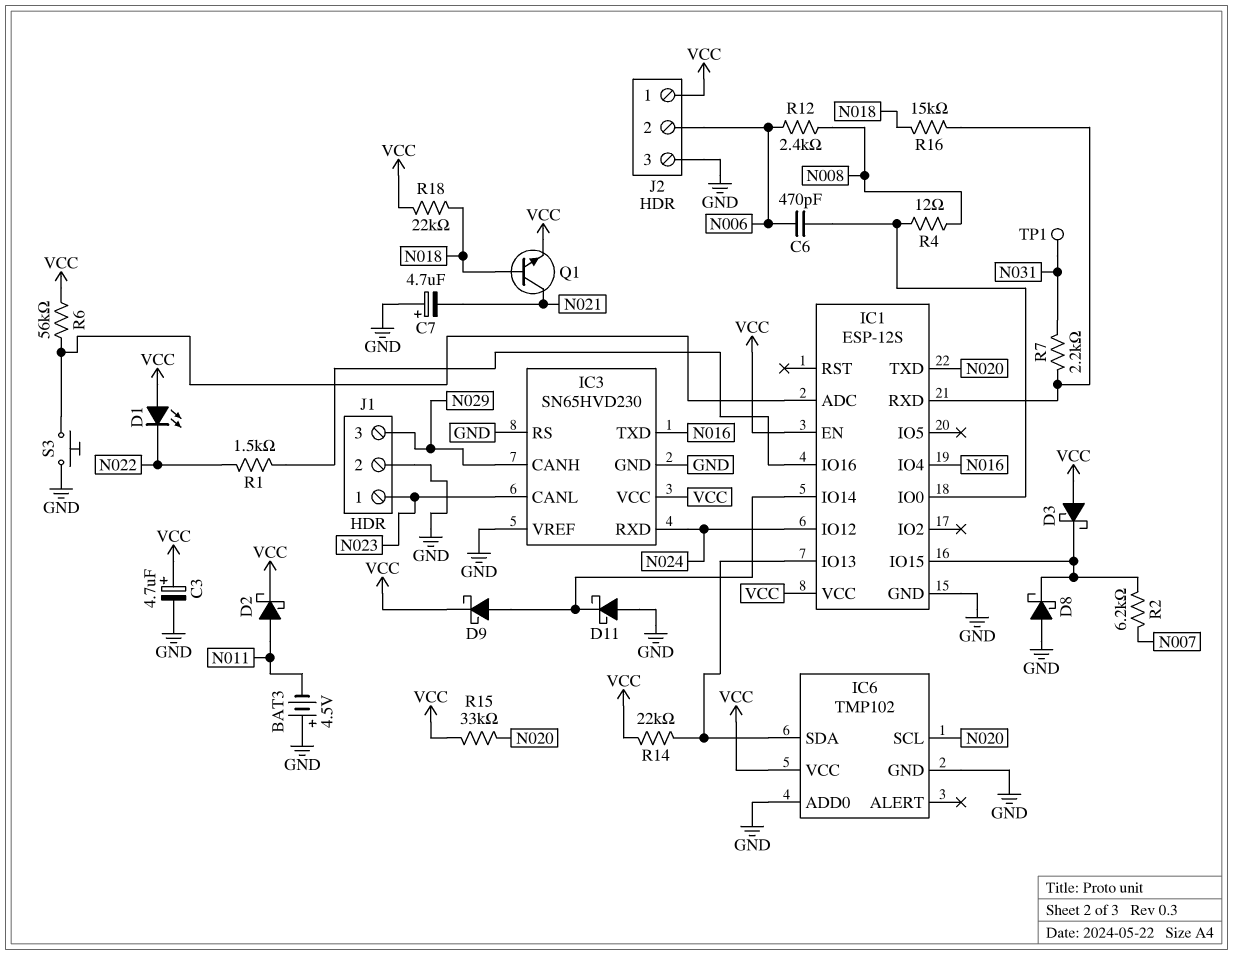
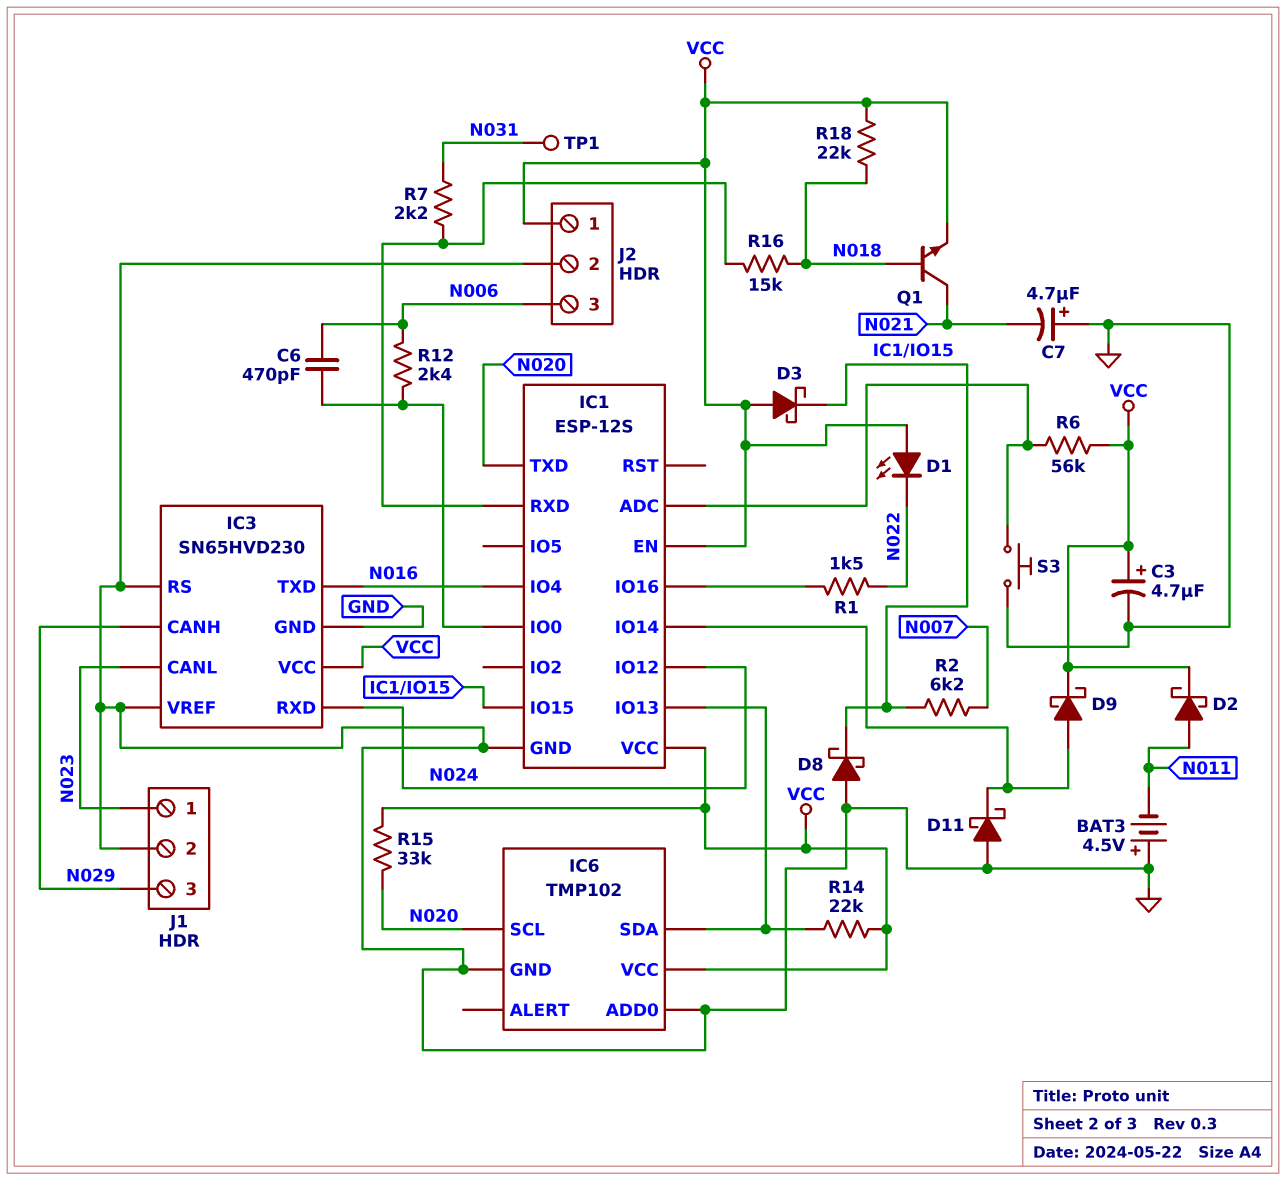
J2 pin 2: N006 -> GND
J2 pin 3: GND -> N006
R4: 12 (IC1/IO0, N008) -> none
R12: 2.4k (N006, N008) -> 2.4k (IC1/IO0, N006)

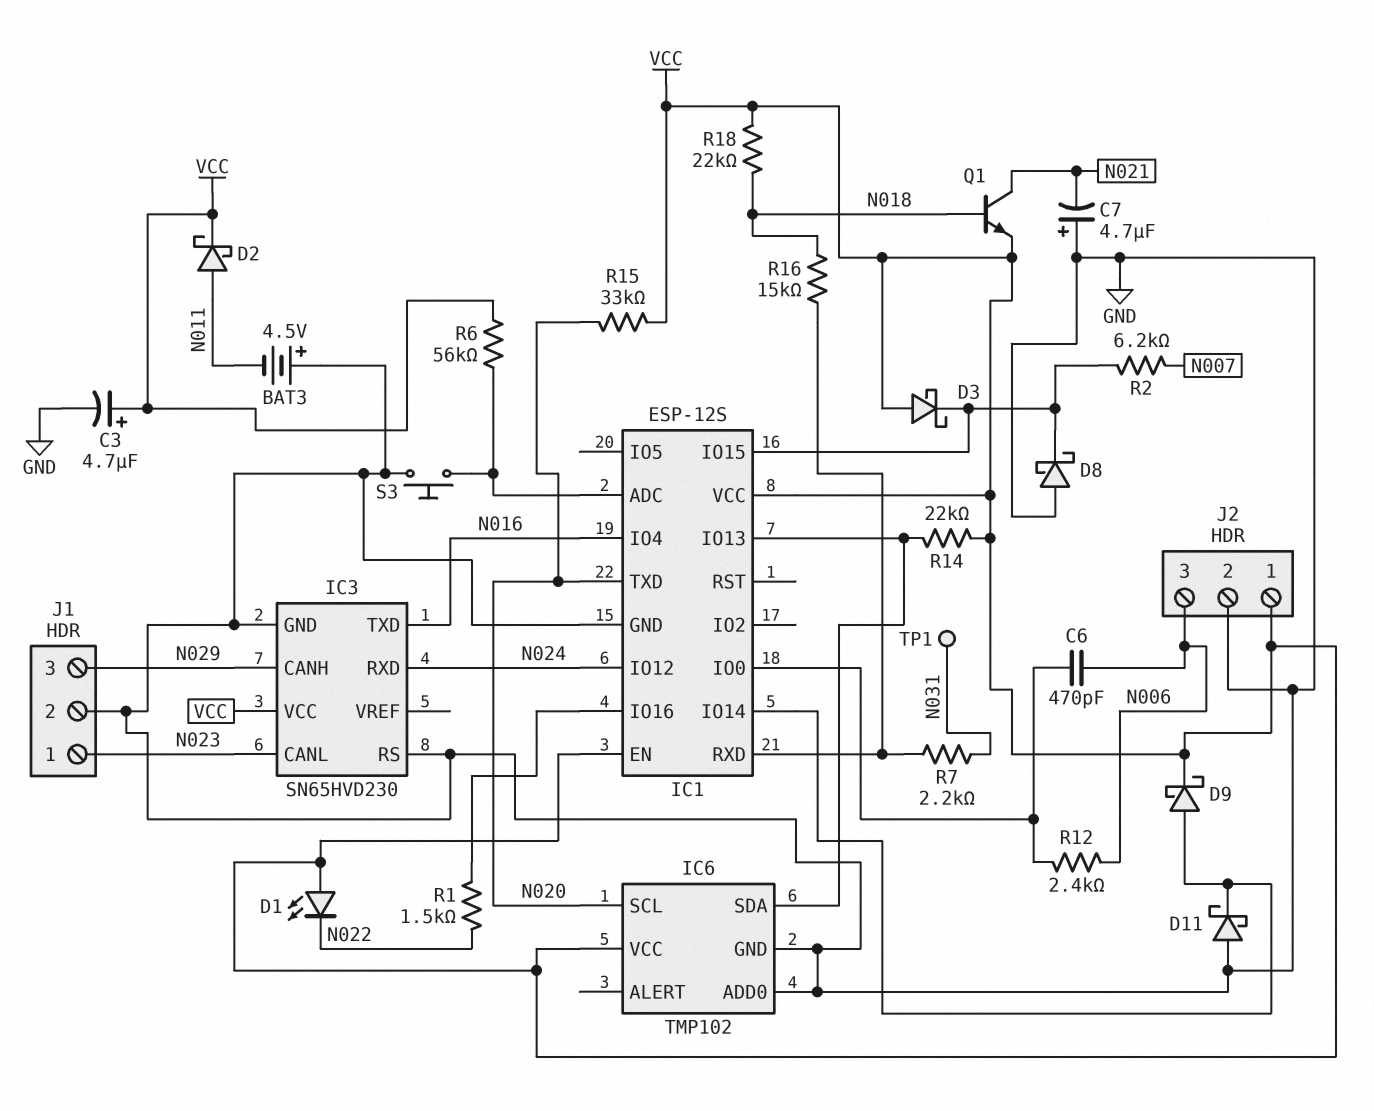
IC3 pin VREF: GND -> none

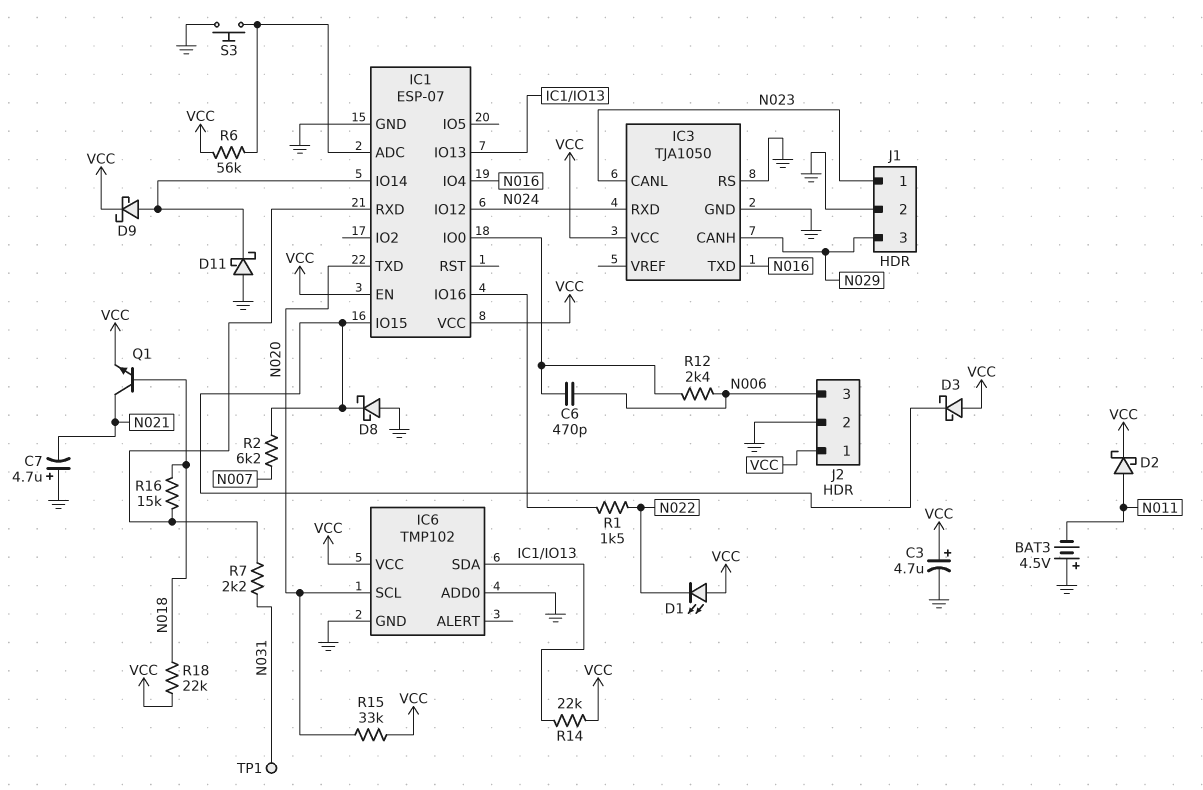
IC1: ESP-12S -> ESP-07
IC3: SN65HVD230 -> TJA1050

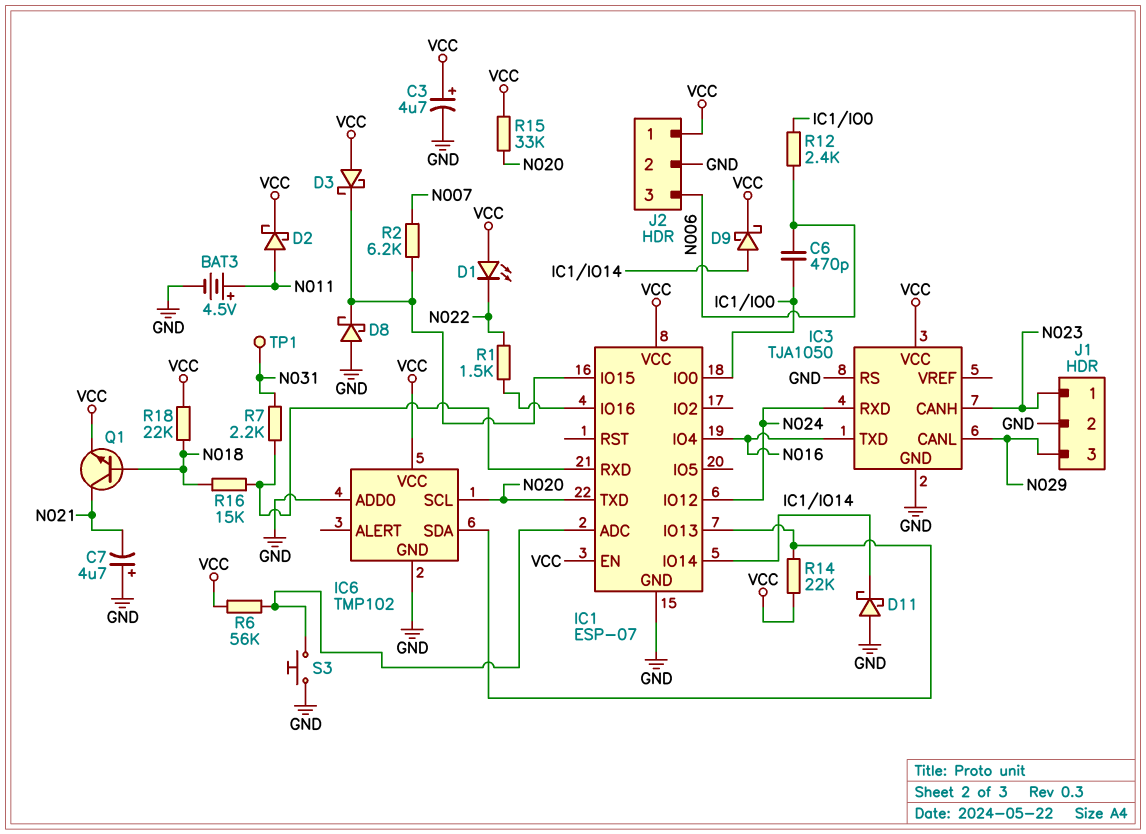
BAT3: 4.5V (plus GND, minus N011) -> 4.5V (plus N011, minus GND)
IC3 pin CANH: N029 -> N023
IC3 pin CANL: N023 -> N029

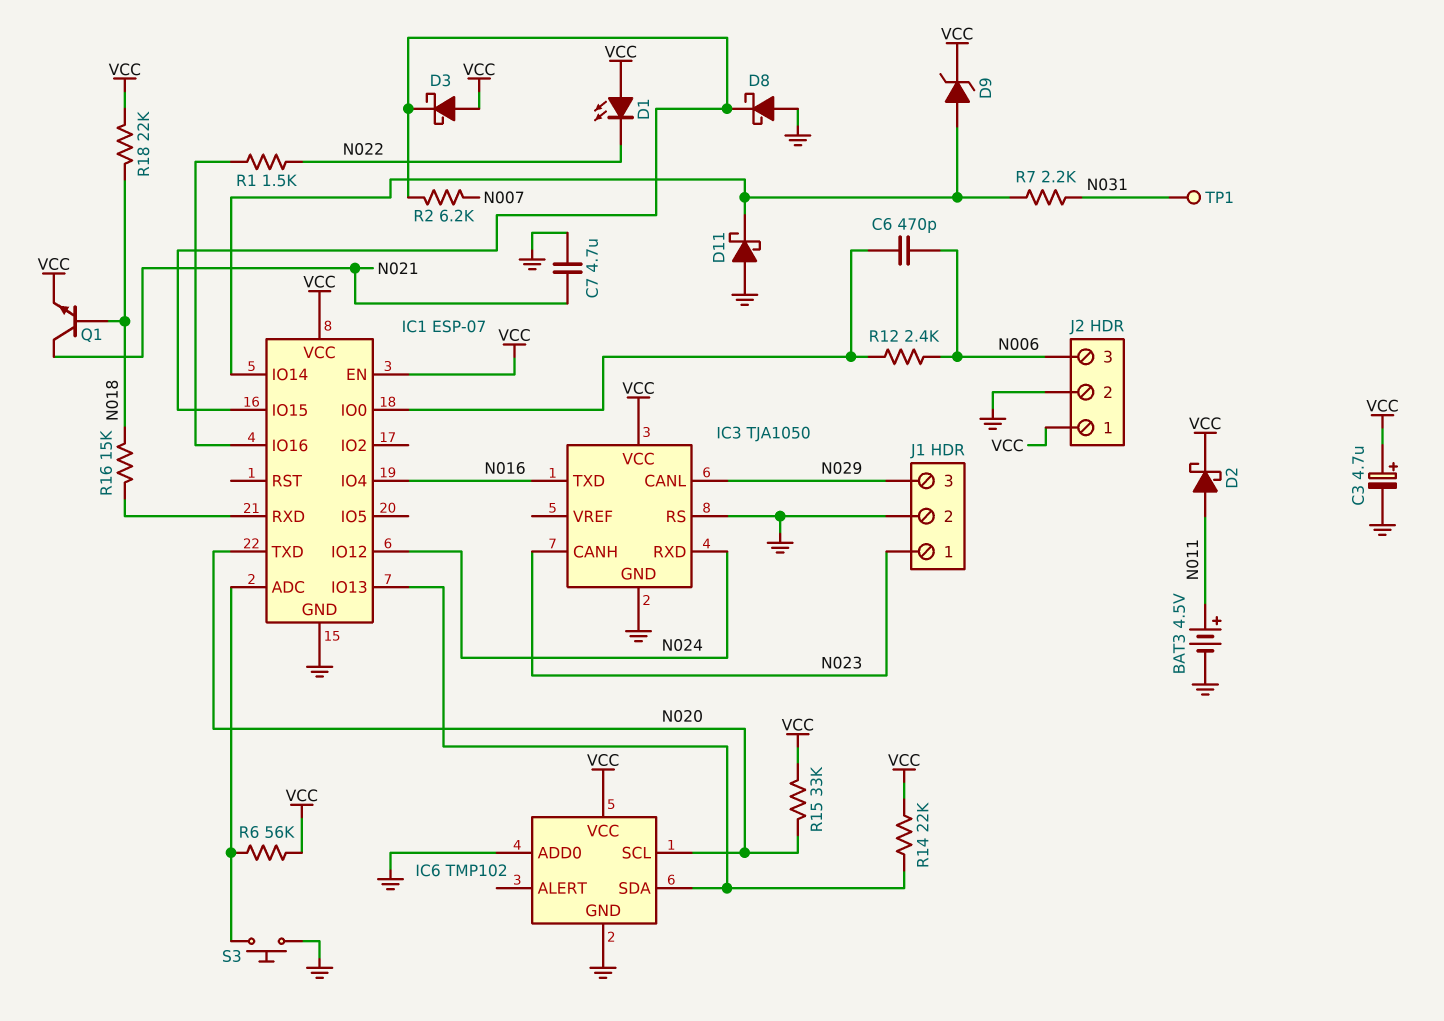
C7: 4.7uF (plus GND, minus N021) -> 4.7uF (GND, N021)
D9: schottky (A IC1/IO14, K VCC) -> zener (A IC1/IO14, K VCC)
R7: 2.2k (IC1/RXD, N031) -> 2.2k (IC1/IO14, N031)

